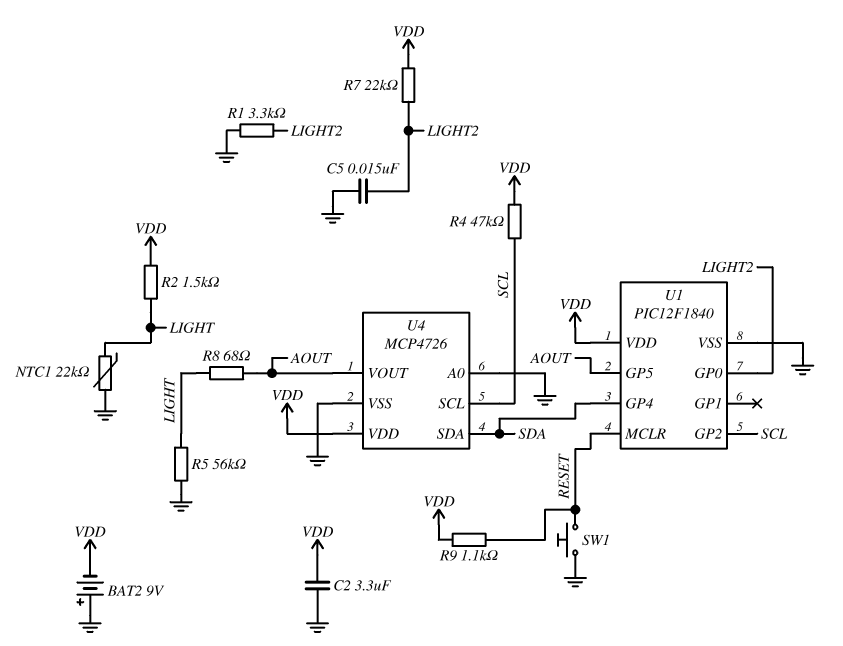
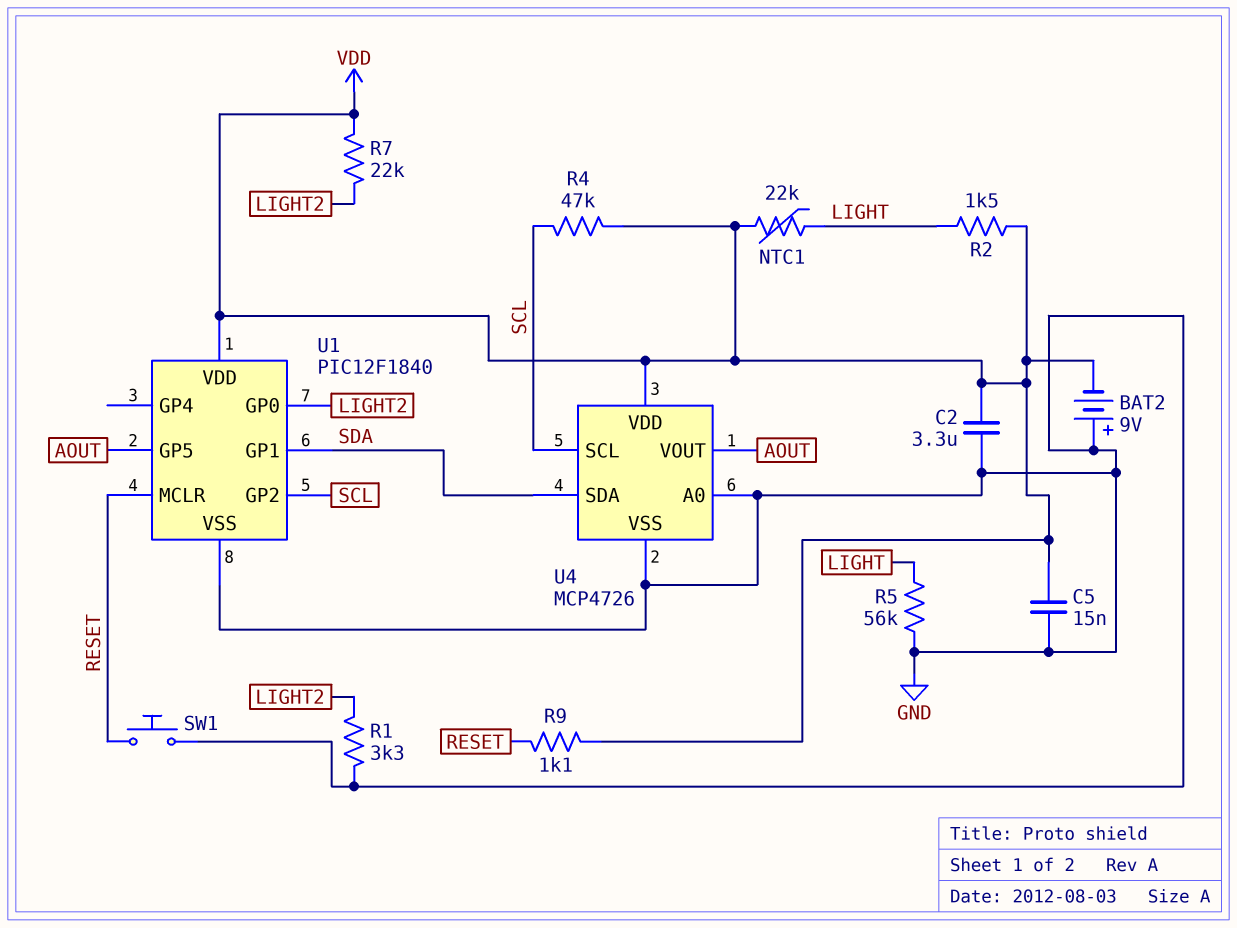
C5: 15nF (GND, LIGHT2) -> 15nF (GND, VDD)
NTC1: 22k (GND, LIGHT) -> 22k (LIGHT, VDD)
R8: 68 (AOUT, LIGHT) -> none
U1 pin GP1: none -> SDA
U1 pin GP4: SDA -> none

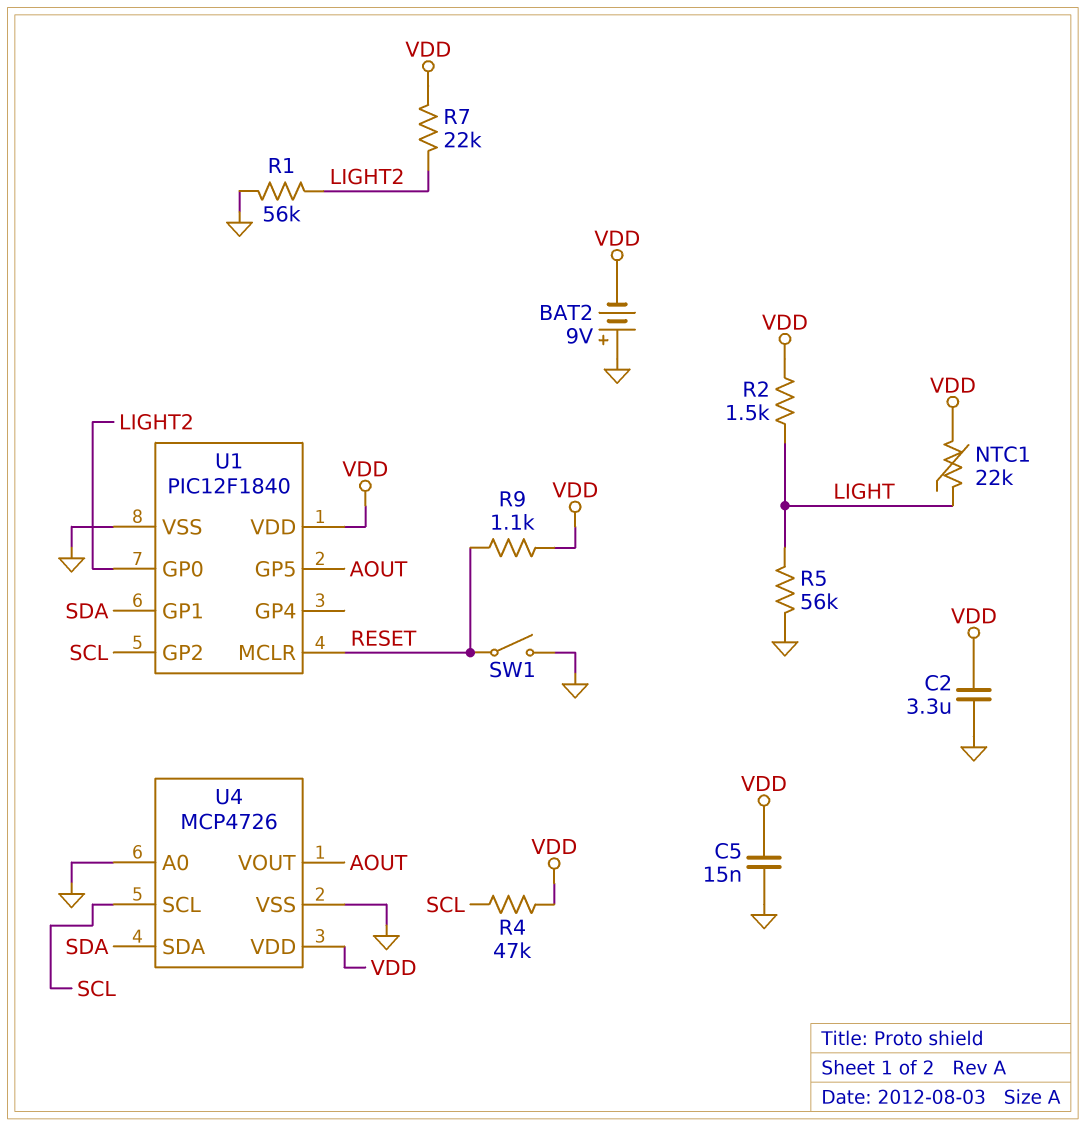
R1: 3.3k (GND, LIGHT2) -> 56k (GND, LIGHT2)
SW1: button (GND, RESET) -> switch (GND, RESET)

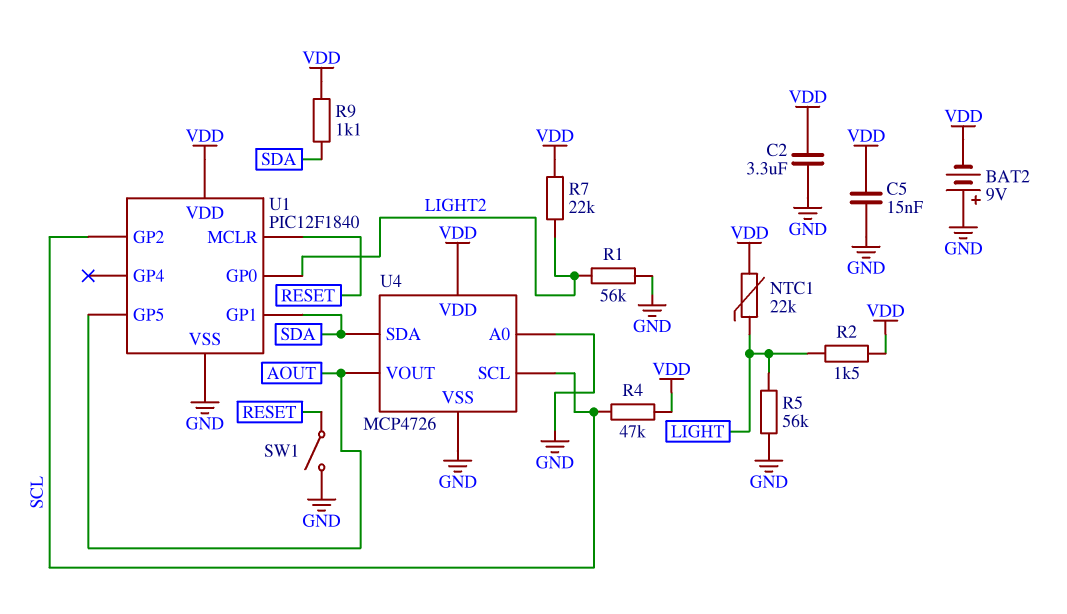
R9: 1.1k (RESET, VDD) -> 1.1k (SDA, VDD)

